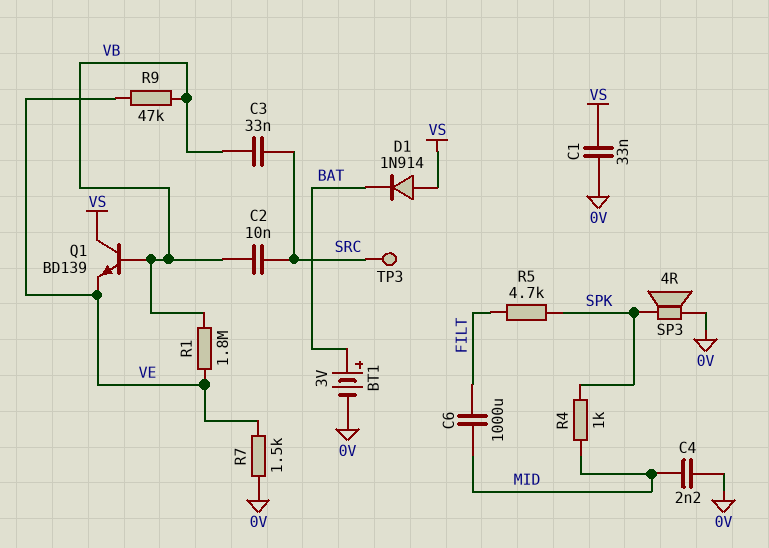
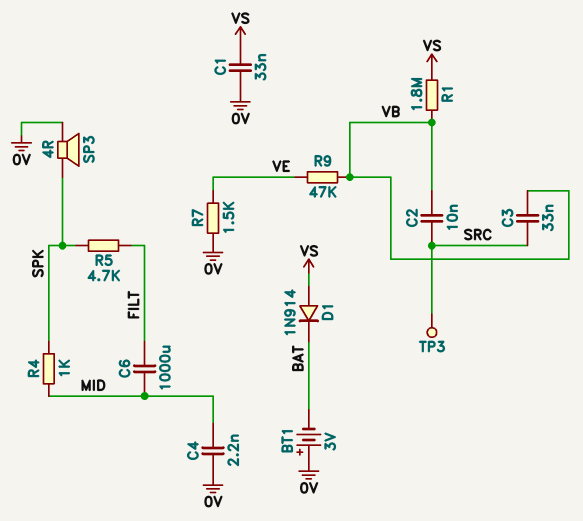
BT1: 3V (plus BAT, minus 0V) -> 3V (plus 0V, minus BAT)
Q1: NPN BD139 (B VB, C VS, E VE) -> none
R1: 1.8M (VB, VE) -> 1.8M (VB, VS)

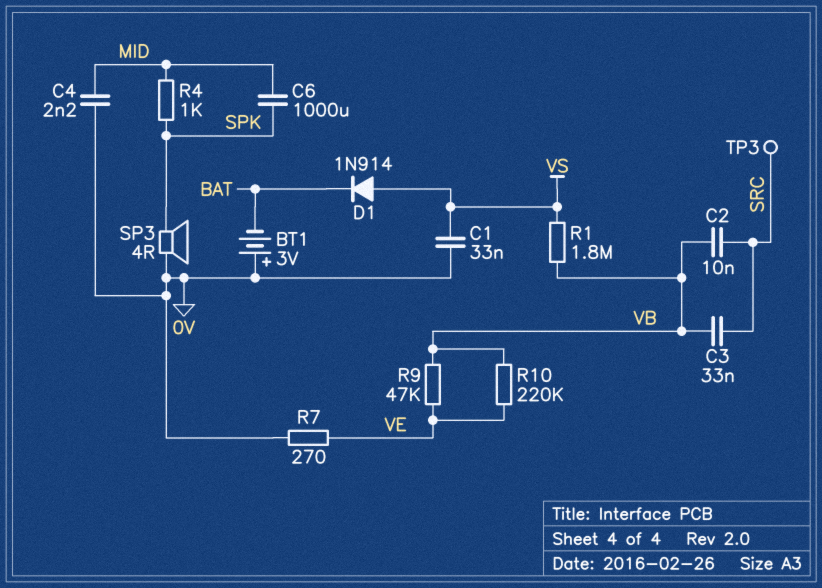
C6: 1000uF (FILT, MID) -> 1000uF (MID, SPK)
R5: 4.7k (FILT, SPK) -> none
R7: 1.5k (0V, VE) -> 270 (0V, VE)
R10: none -> 220k (VB, VE)

